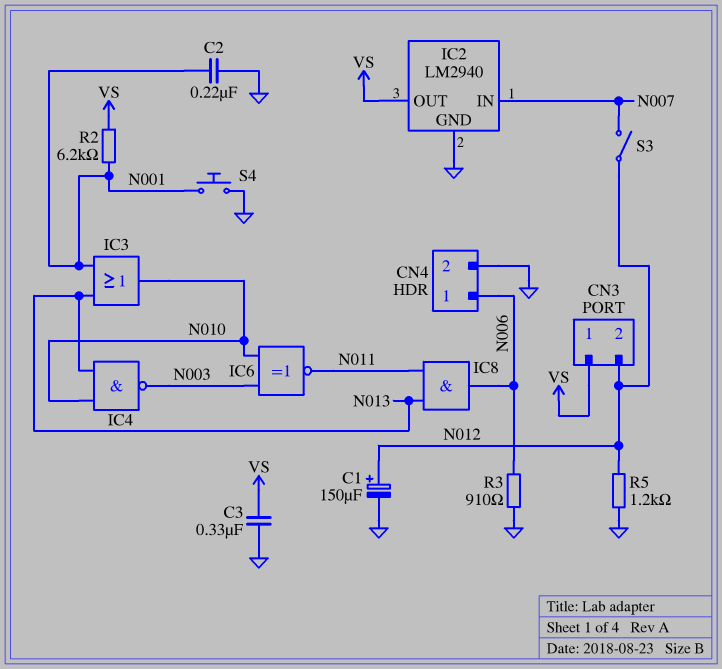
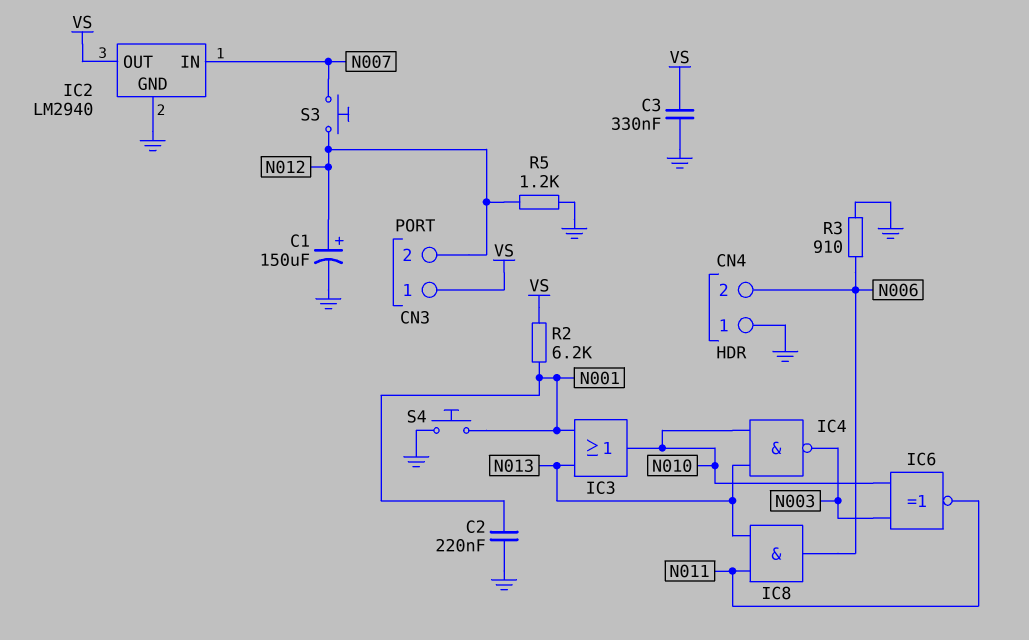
CN4 pin 1: N006 -> GND
CN4 pin 2: GND -> N006
S3: switch (N007, N012) -> button (N007, N012)

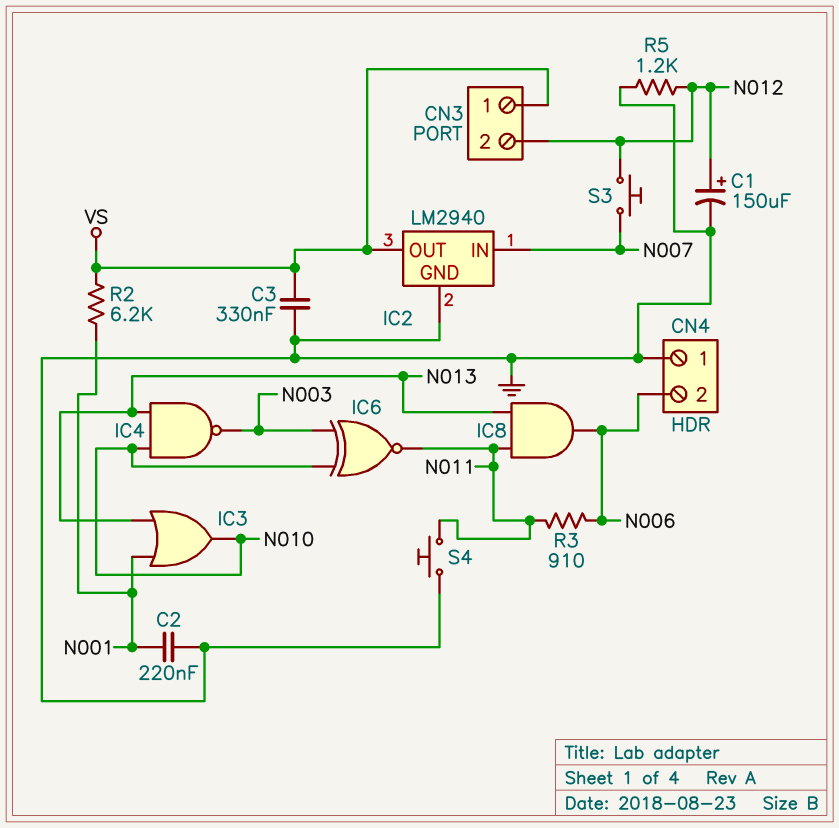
R3: 910 (GND, N006) -> 910 (N006, N011)
S4: button (GND, N001) -> button (GND, N011)

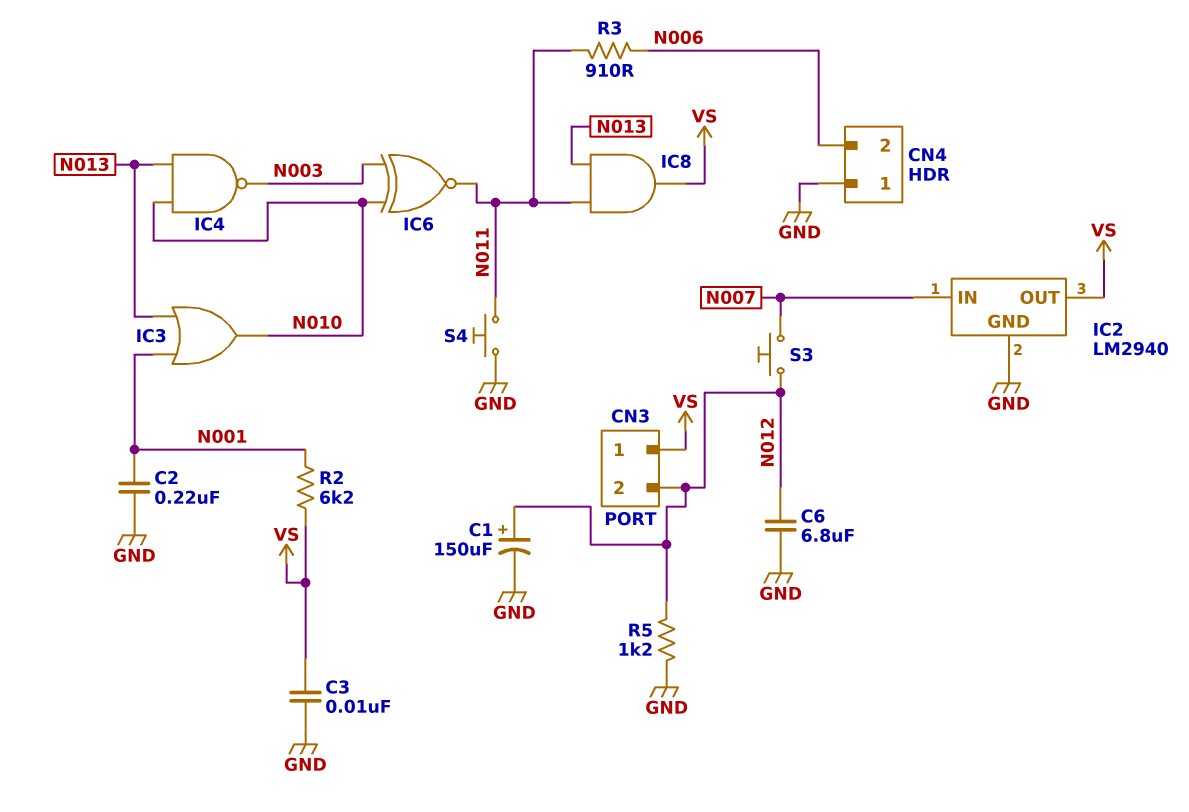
C3: 330nF (GND, VS) -> 10nF (GND, VS)
C6: none -> 6.8uF (GND, N012)
IC8: AND (in N011, in N013, out N006) -> AND (in N011, in N013, out VS)

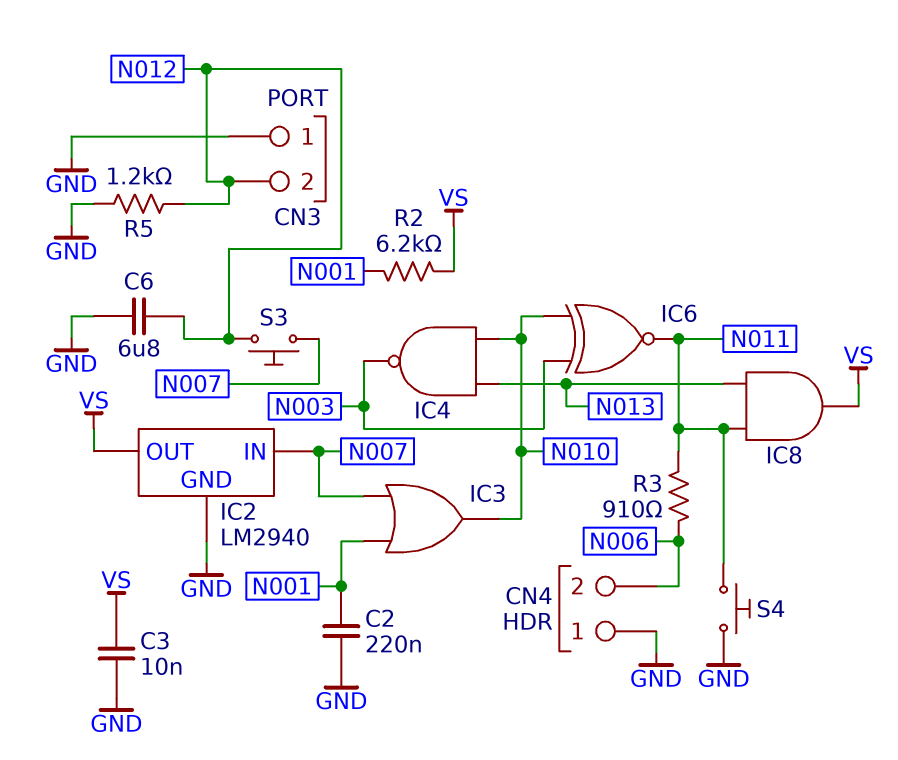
C1: 150uF (plus N012, minus GND) -> none
CN3 pin 1: VS -> GND
IC3: OR (in N001, in N013, out N010) -> OR (in N001, in N007, out N010)

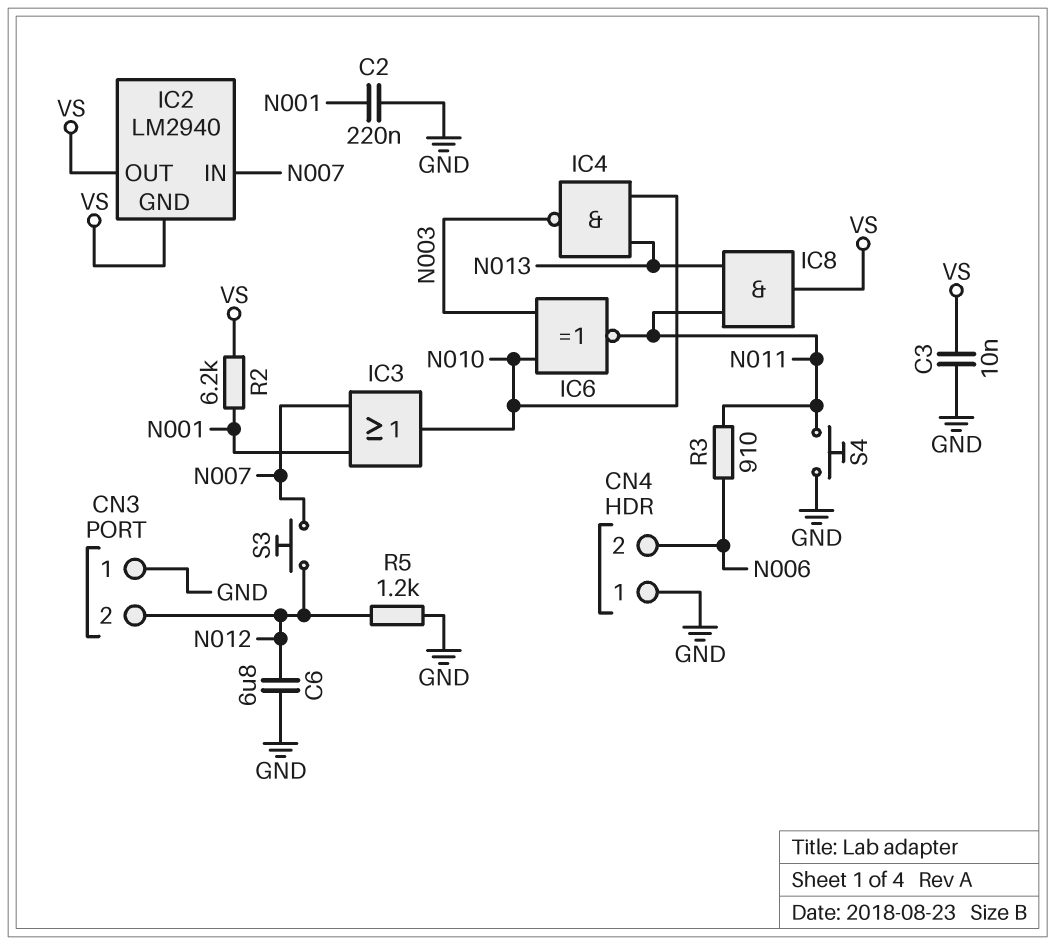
IC2 pin GND: GND -> VS

